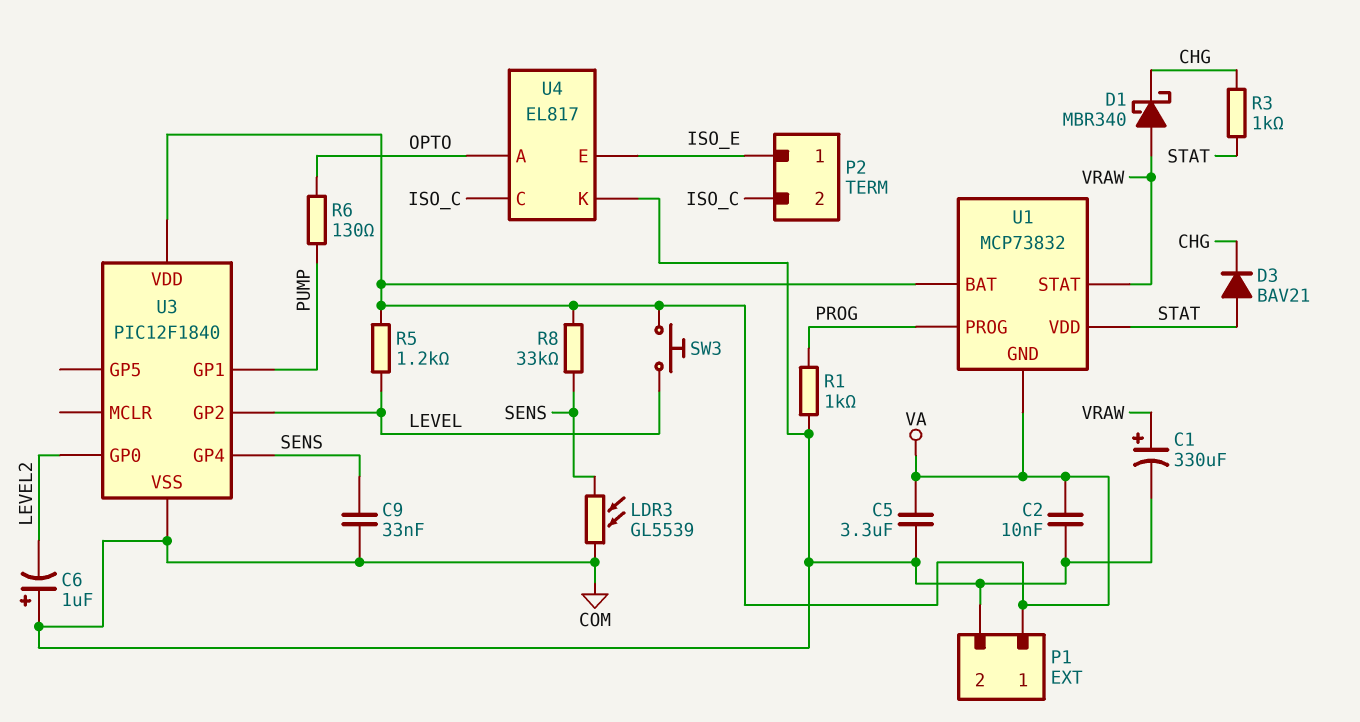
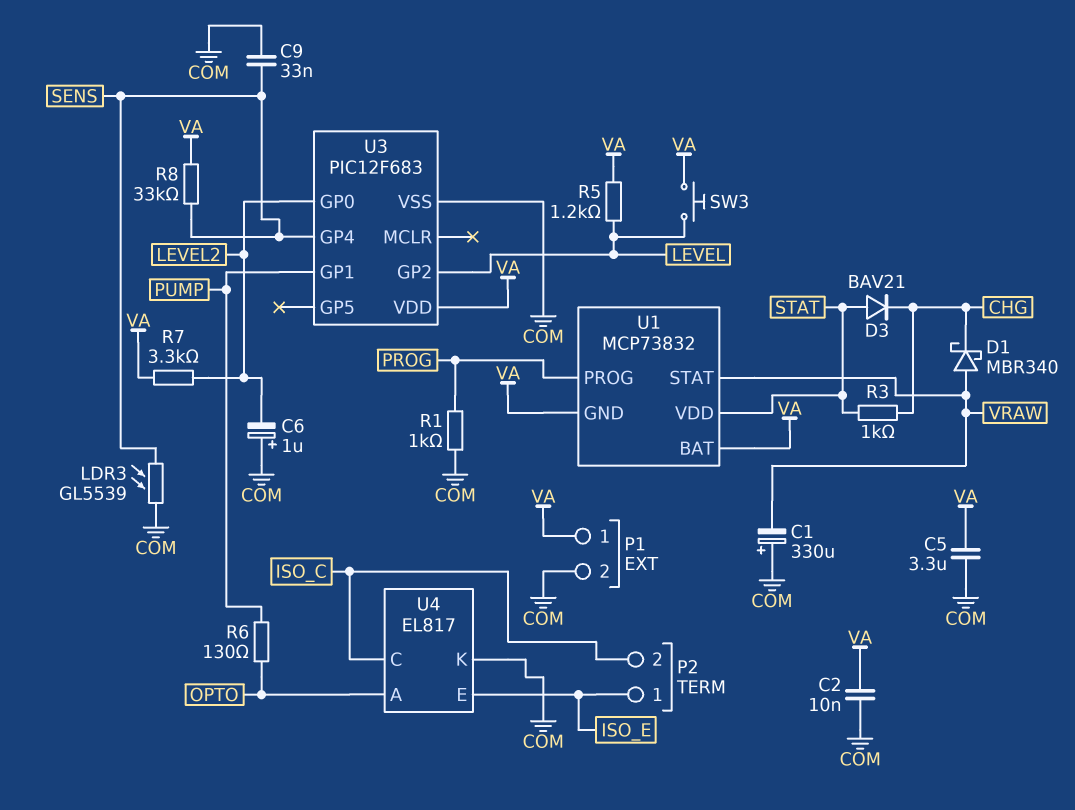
C1: 330uF (plus VRAW, minus COM) -> 330uF (plus COM, minus VRAW)
R7: none -> 3.3k (LEVEL2, VA)
U3: PIC12F1840 -> PIC12F683

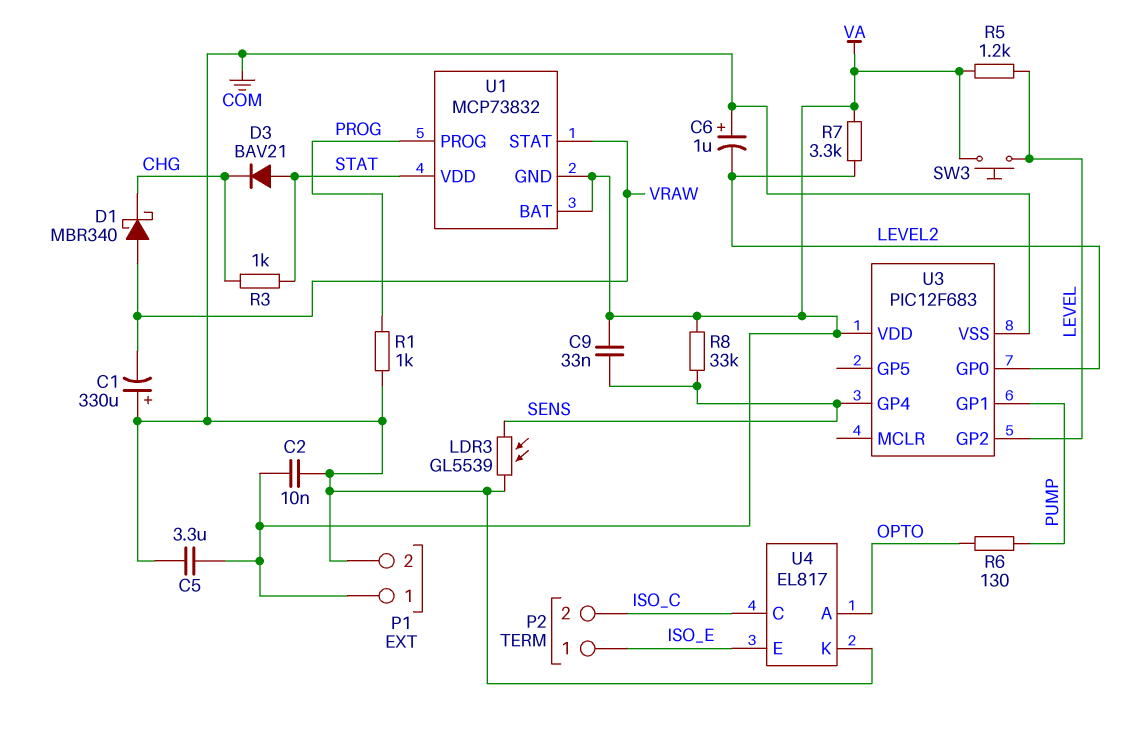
C9: 33nF (COM, SENS) -> 33nF (SENS, VA)

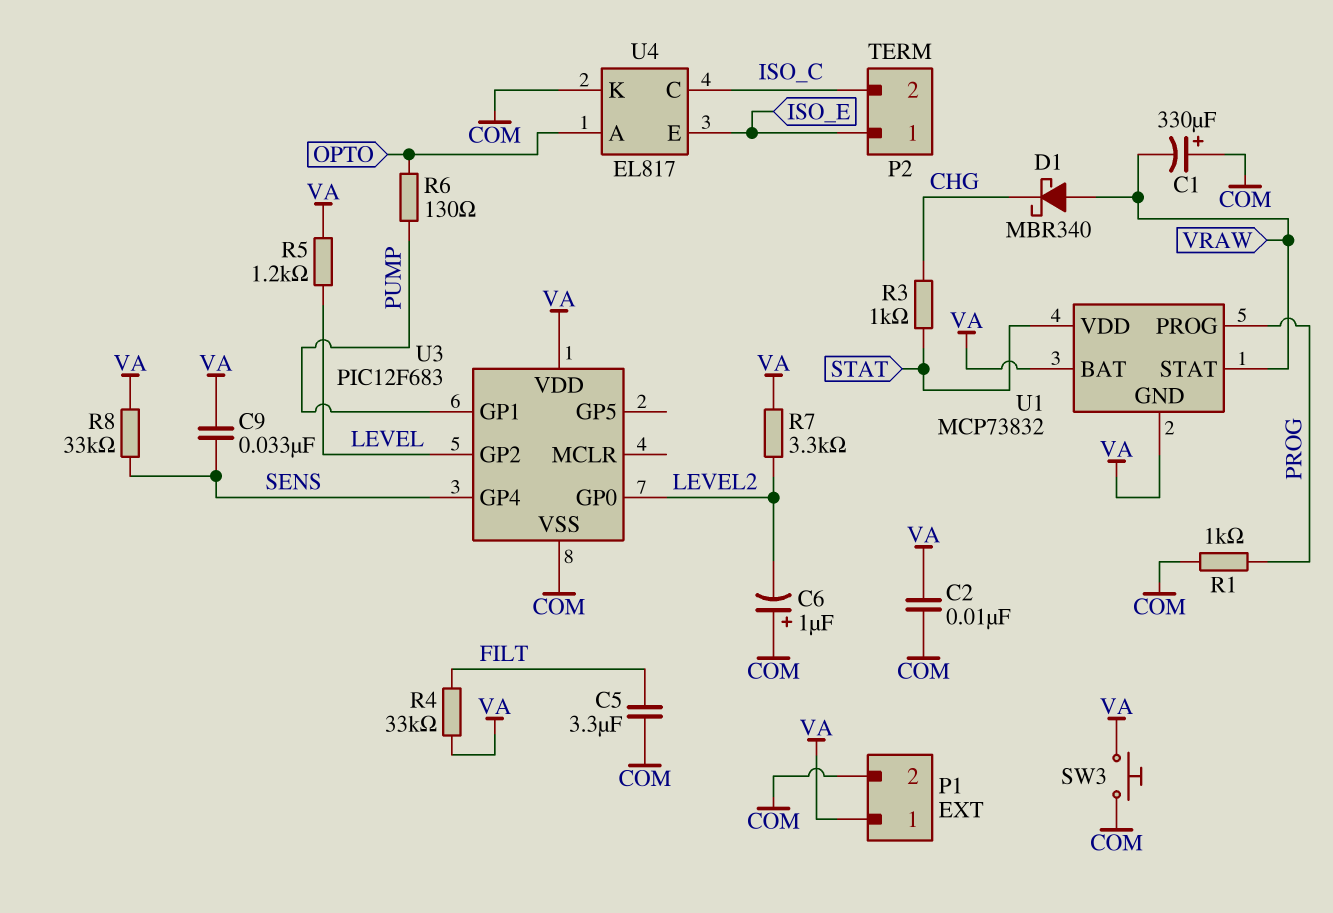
C5: 3.3uF (COM, VA) -> 3.3uF (COM, FILT)
D3: diode BAV21 (A STAT, K CHG) -> none
LDR3: GL5539 (COM, SENS) -> none
R4: none -> 33k (FILT, VA)
SW3: button (LEVEL, VA) -> button (COM, VA)

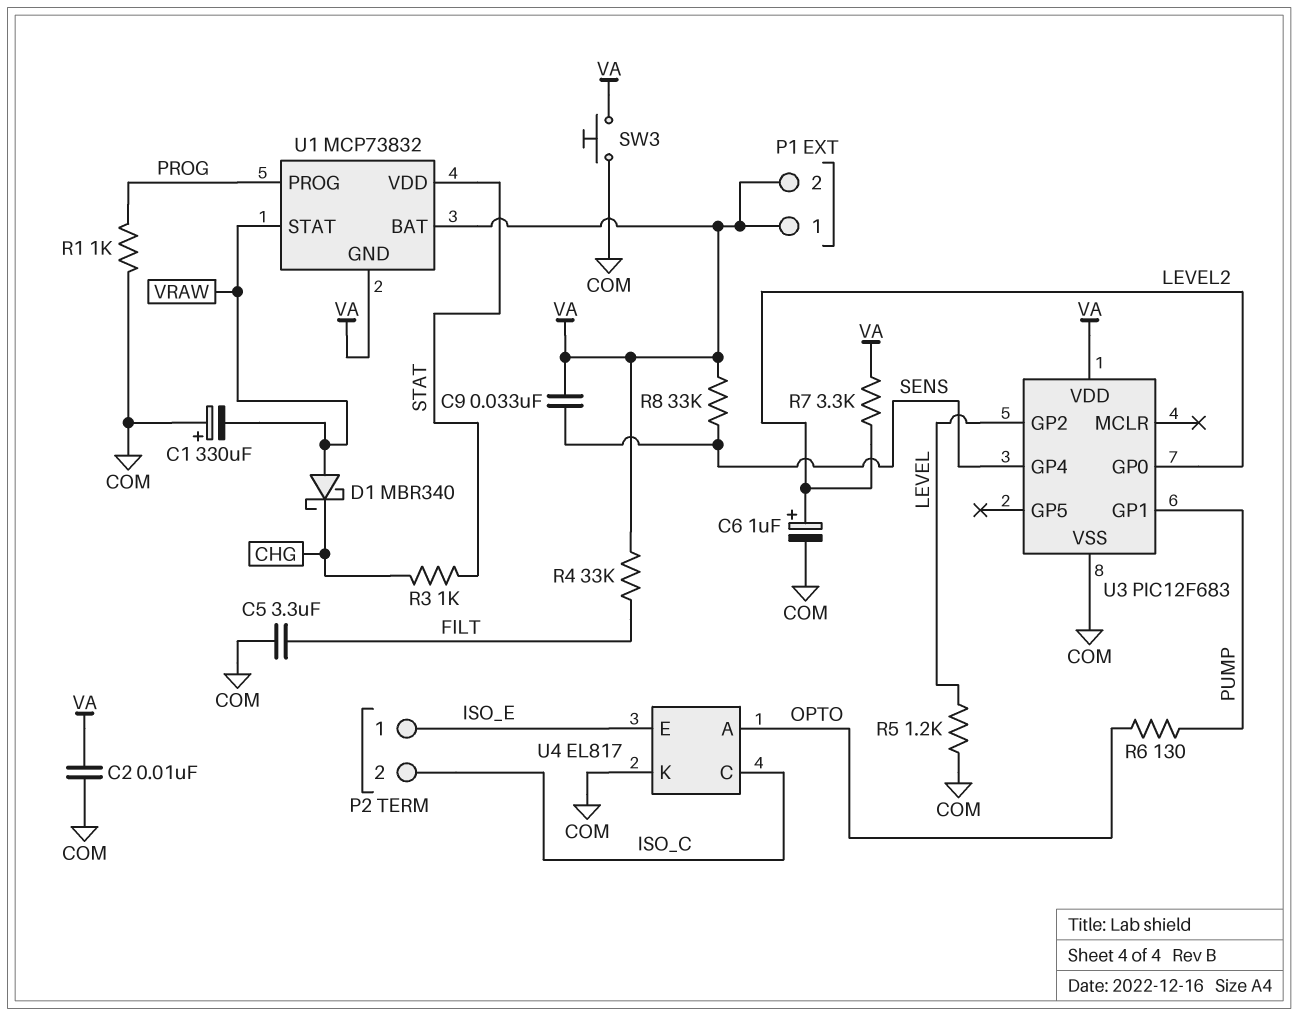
C6: 1uF (plus COM, minus LEVEL2) -> 1uF (plus LEVEL2, minus COM)
P1 pin 2: COM -> VA
R5: 1.2k (LEVEL, VA) -> 1.2k (COM, LEVEL)

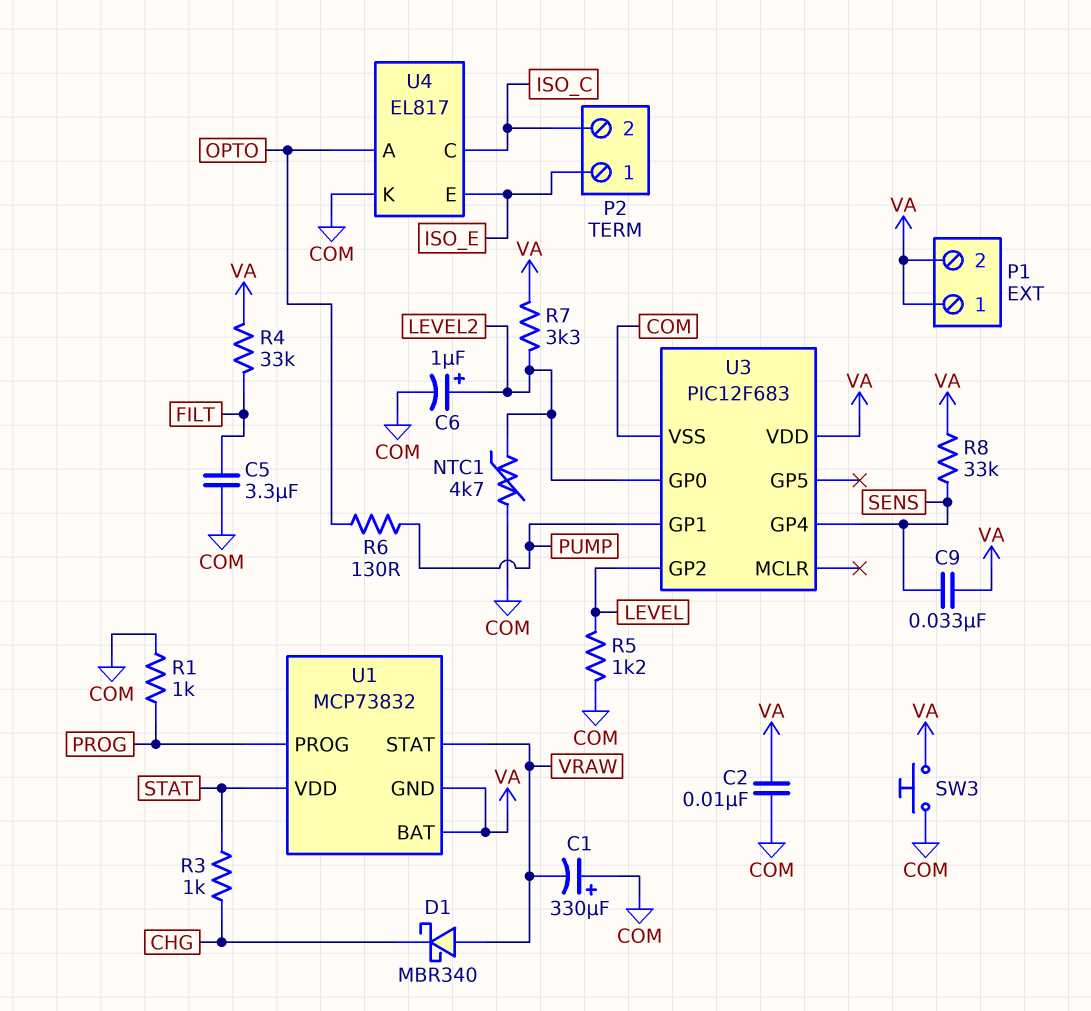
NTC1: none -> 4.7k (COM, LEVEL2)

